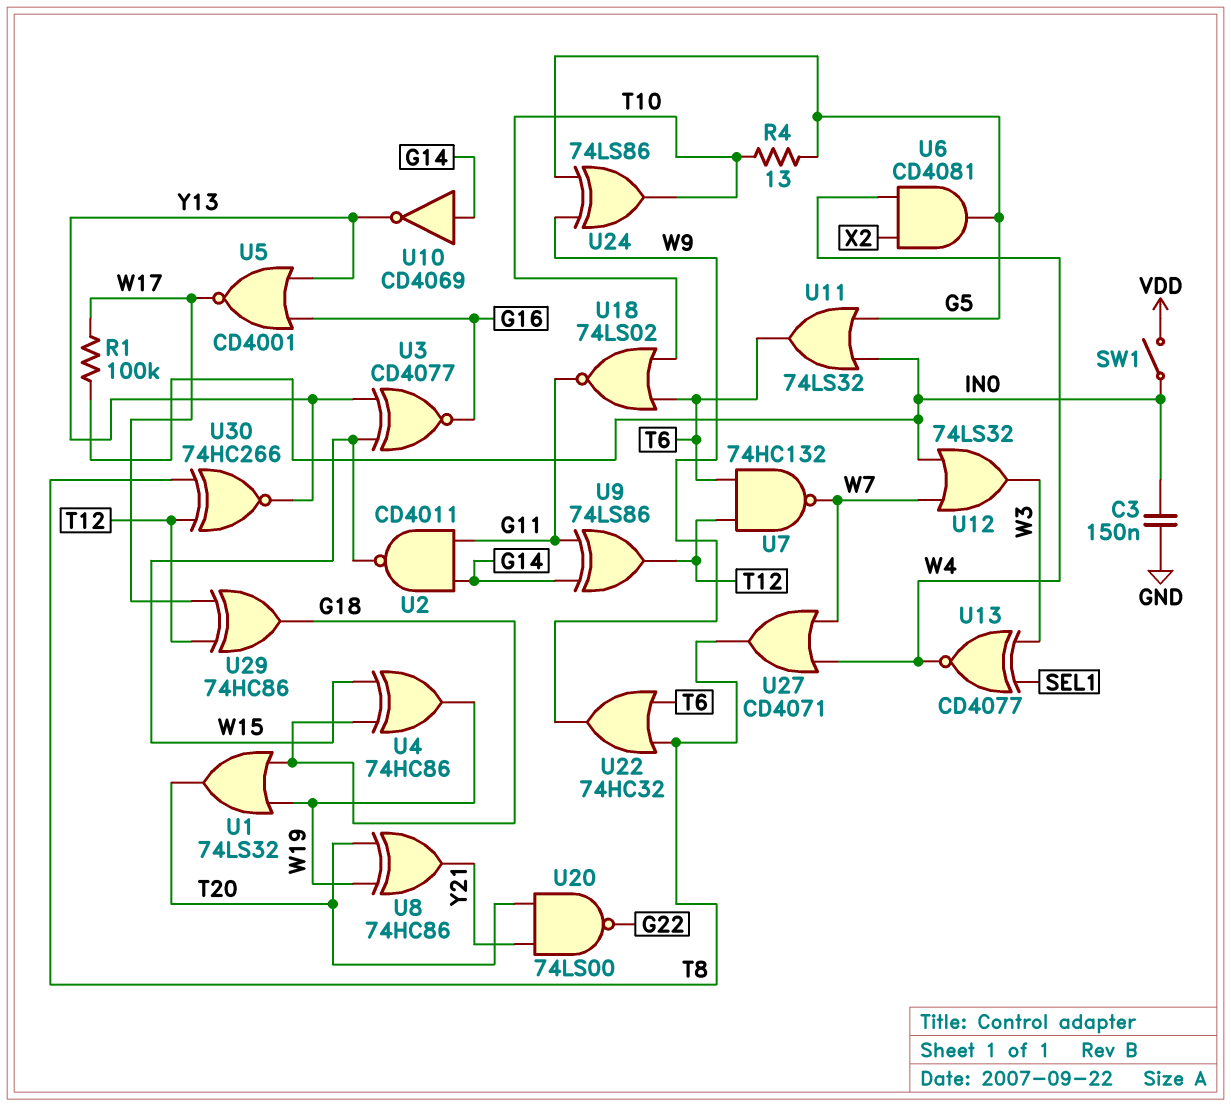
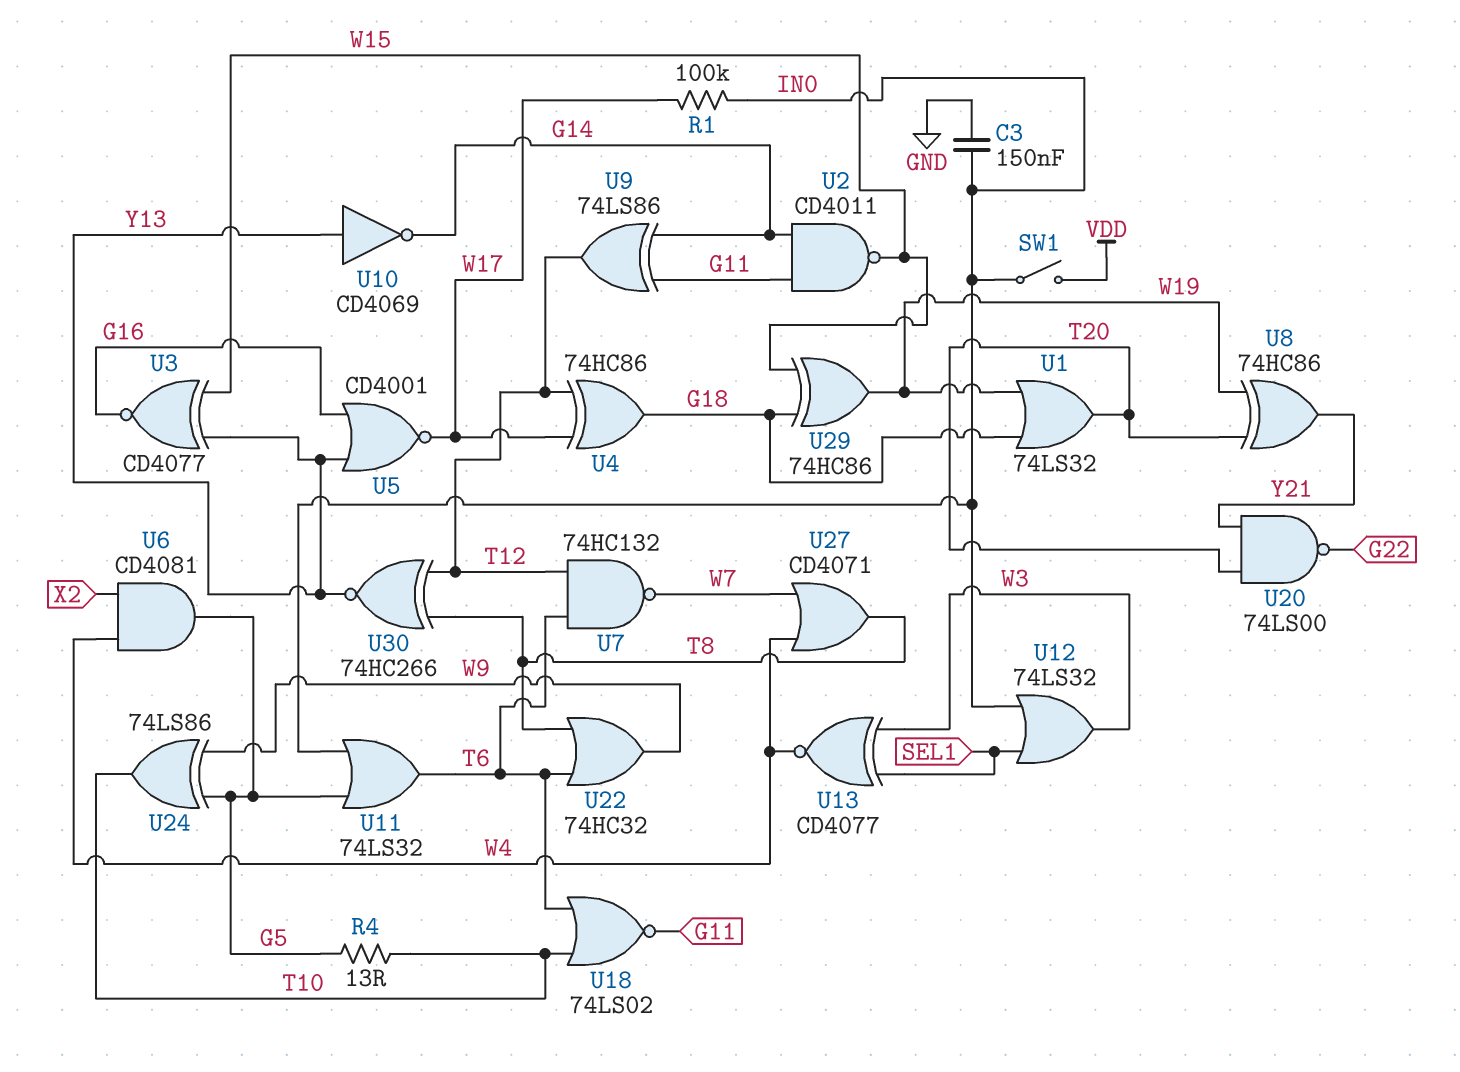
U4: XOR 74HC86 (in G18, in W15, out W19) -> XOR 74HC86 (in T12, in W17, out G18)
U10: NOT CD4069 (in G14, out Y13) -> NOT CD4069 (in Y13, out G14)
U12: OR 74LS32 (in IN0, in W7, out W3) -> OR 74LS32 (in IN0, in SEL1, out W3)
U29: XOR 74HC86 (in T12, in W17, out G18) -> XOR 74HC86 (in G18, in W15, out W19)

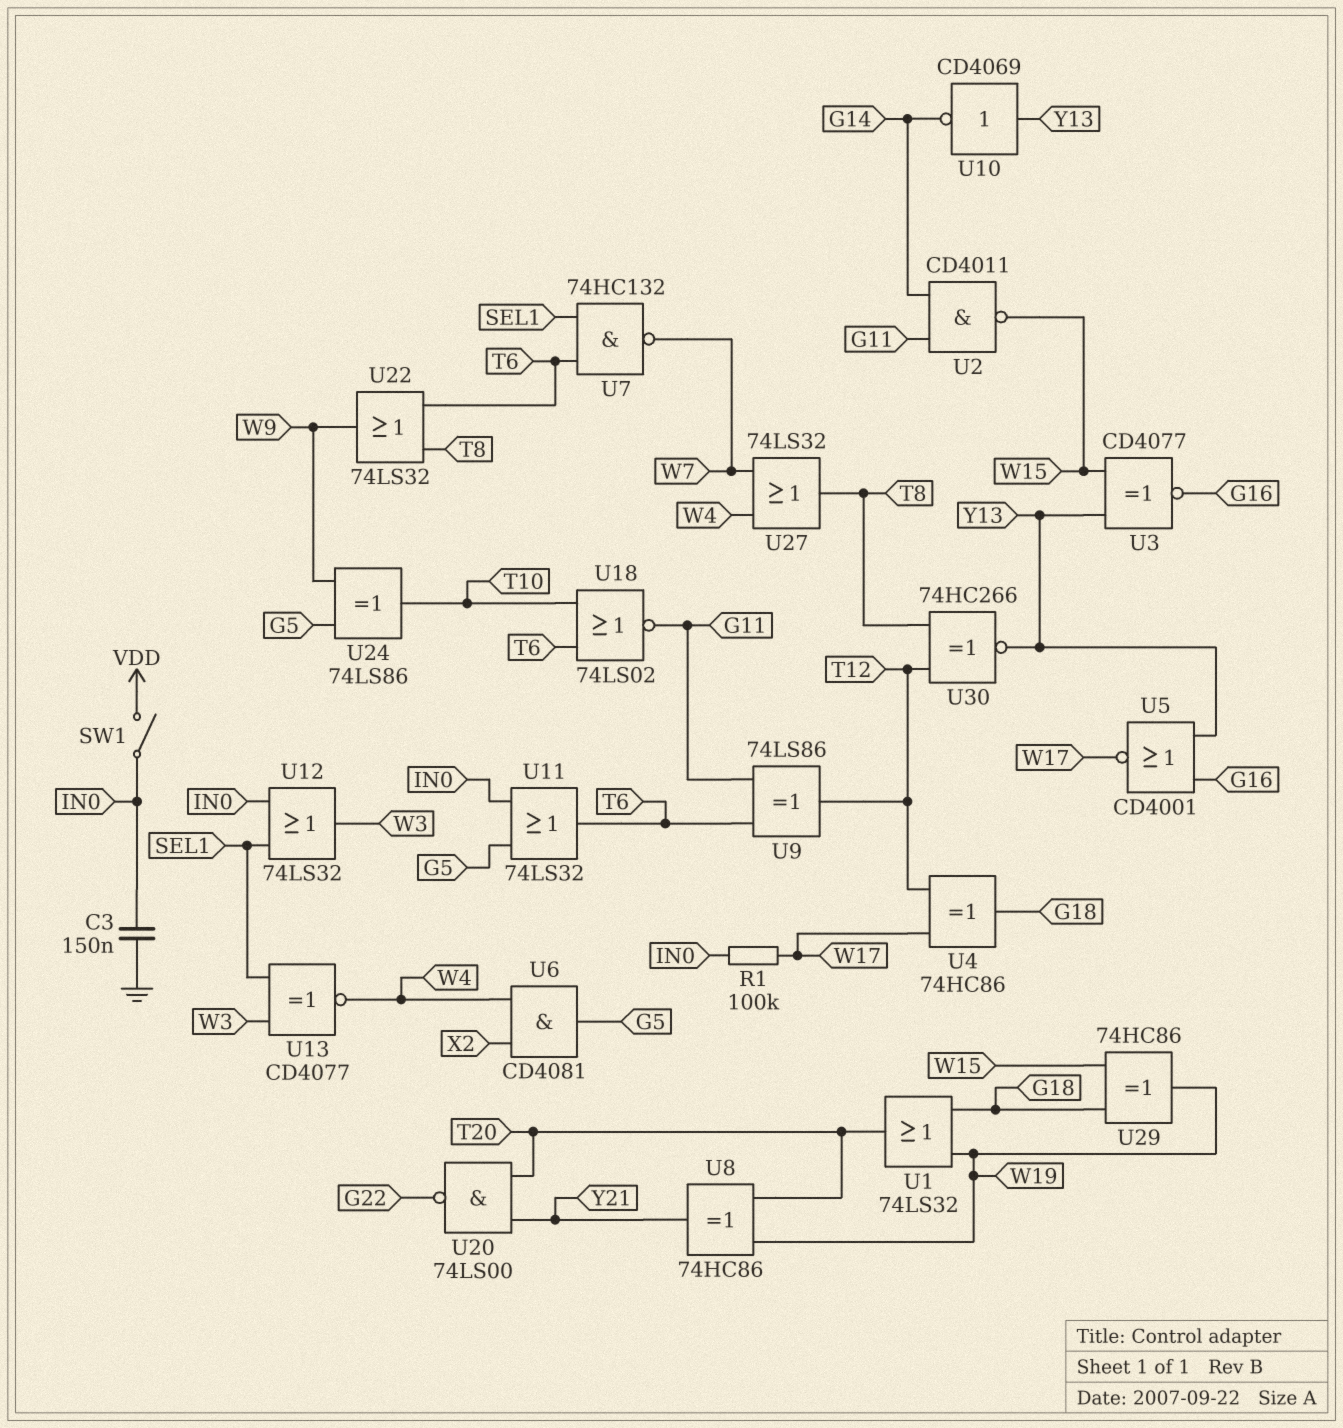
R4: 13 (G5, T10) -> none
U7: NAND 74HC132 (in T6, in T12, out W7) -> NAND 74HC132 (in SEL1, in T6, out W7)
U9: XOR 74LS86 (in G11, in G14, out T12) -> XOR 74LS86 (in G11, in T6, out T12)
U22: OR 74HC32 (in T6, in T8, out W9) -> OR 74LS32 (in T6, in T8, out W9)
U27: OR CD4071 (in W4, in W7, out T8) -> OR 74LS32 (in W4, in W7, out T8)

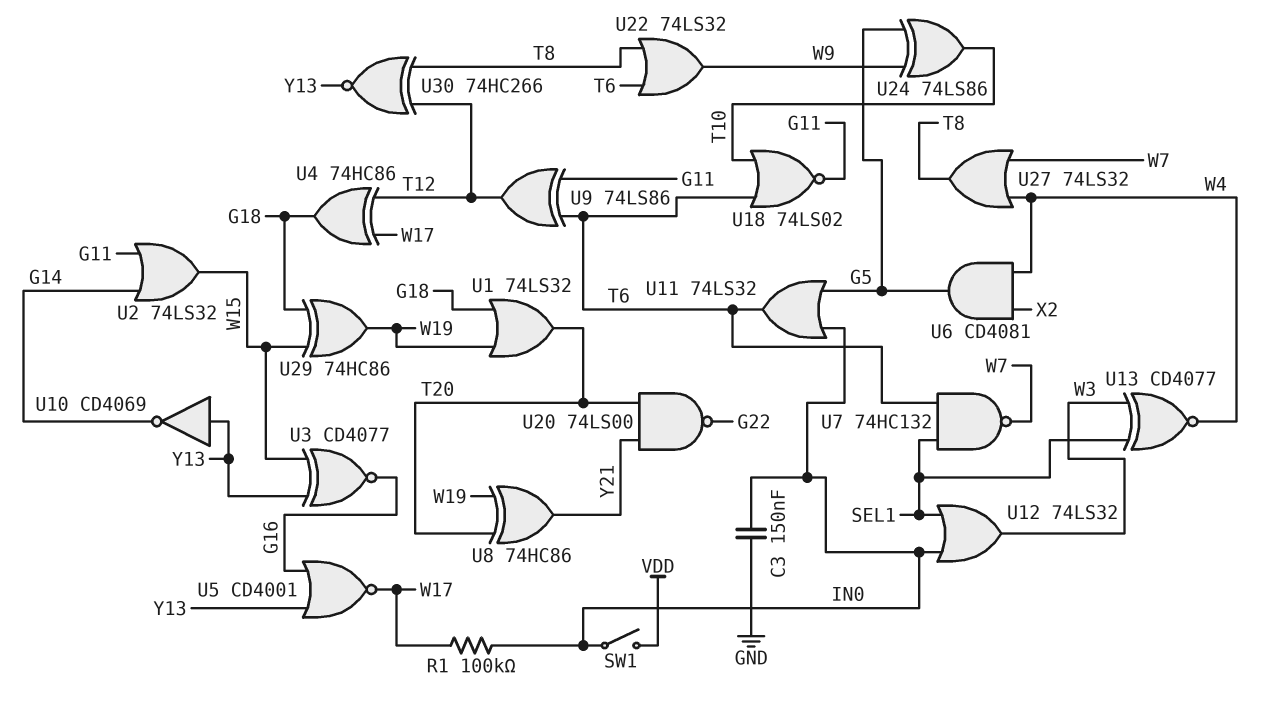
U2: NAND CD4011 (in G11, in G14, out W15) -> OR 74LS32 (in G11, in G14, out W15)

